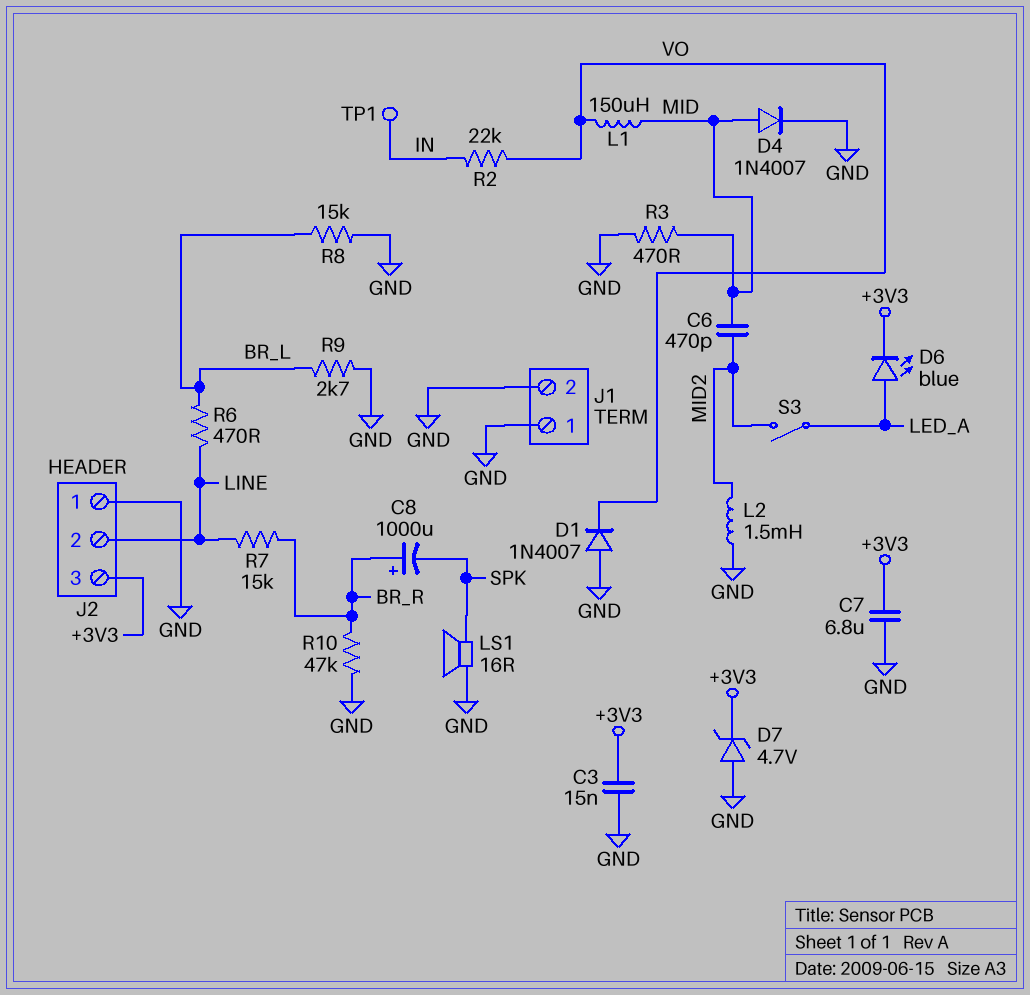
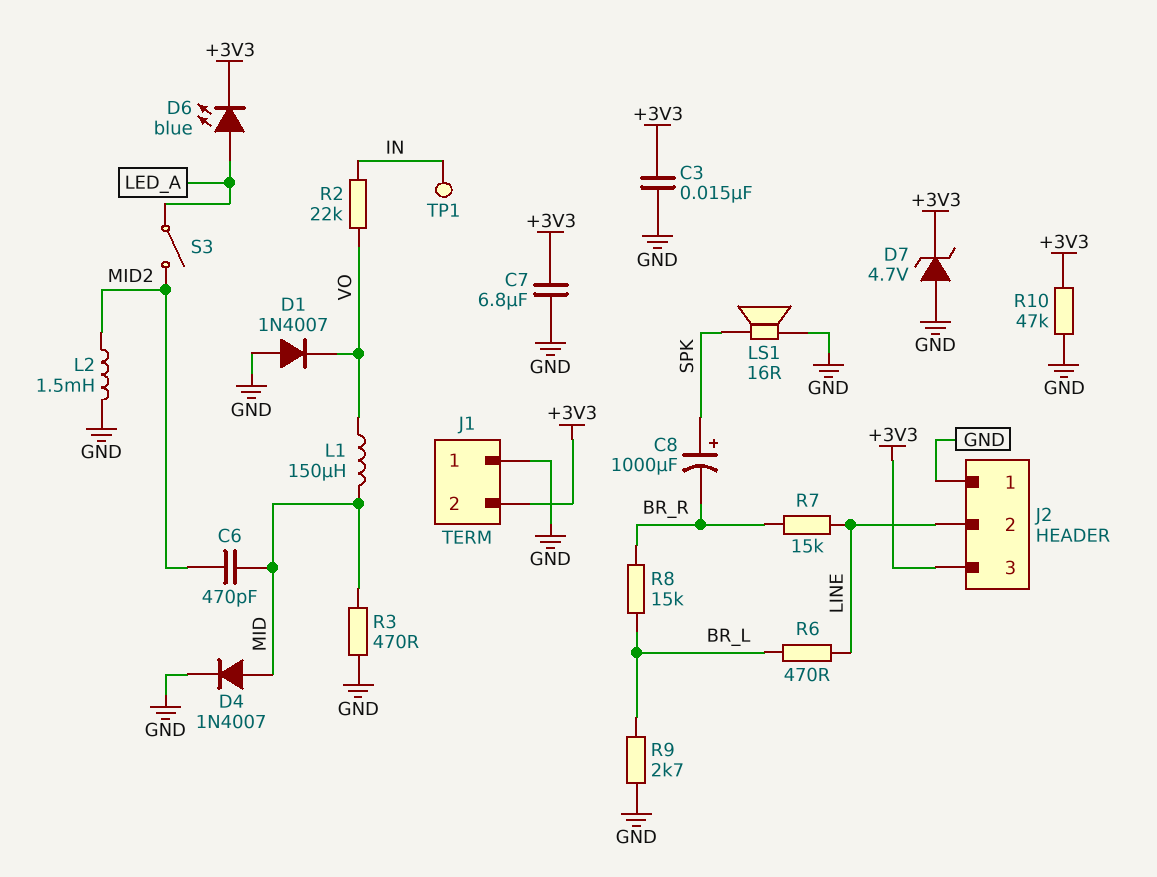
C8: 1000uF (plus BR_R, minus SPK) -> 1000uF (plus SPK, minus BR_R)
J1 pin 2: GND -> +3V3
R8: 15k (BR_L, GND) -> 15k (BR_L, BR_R)
R10: 47k (BR_R, GND) -> 47k (+3V3, GND)

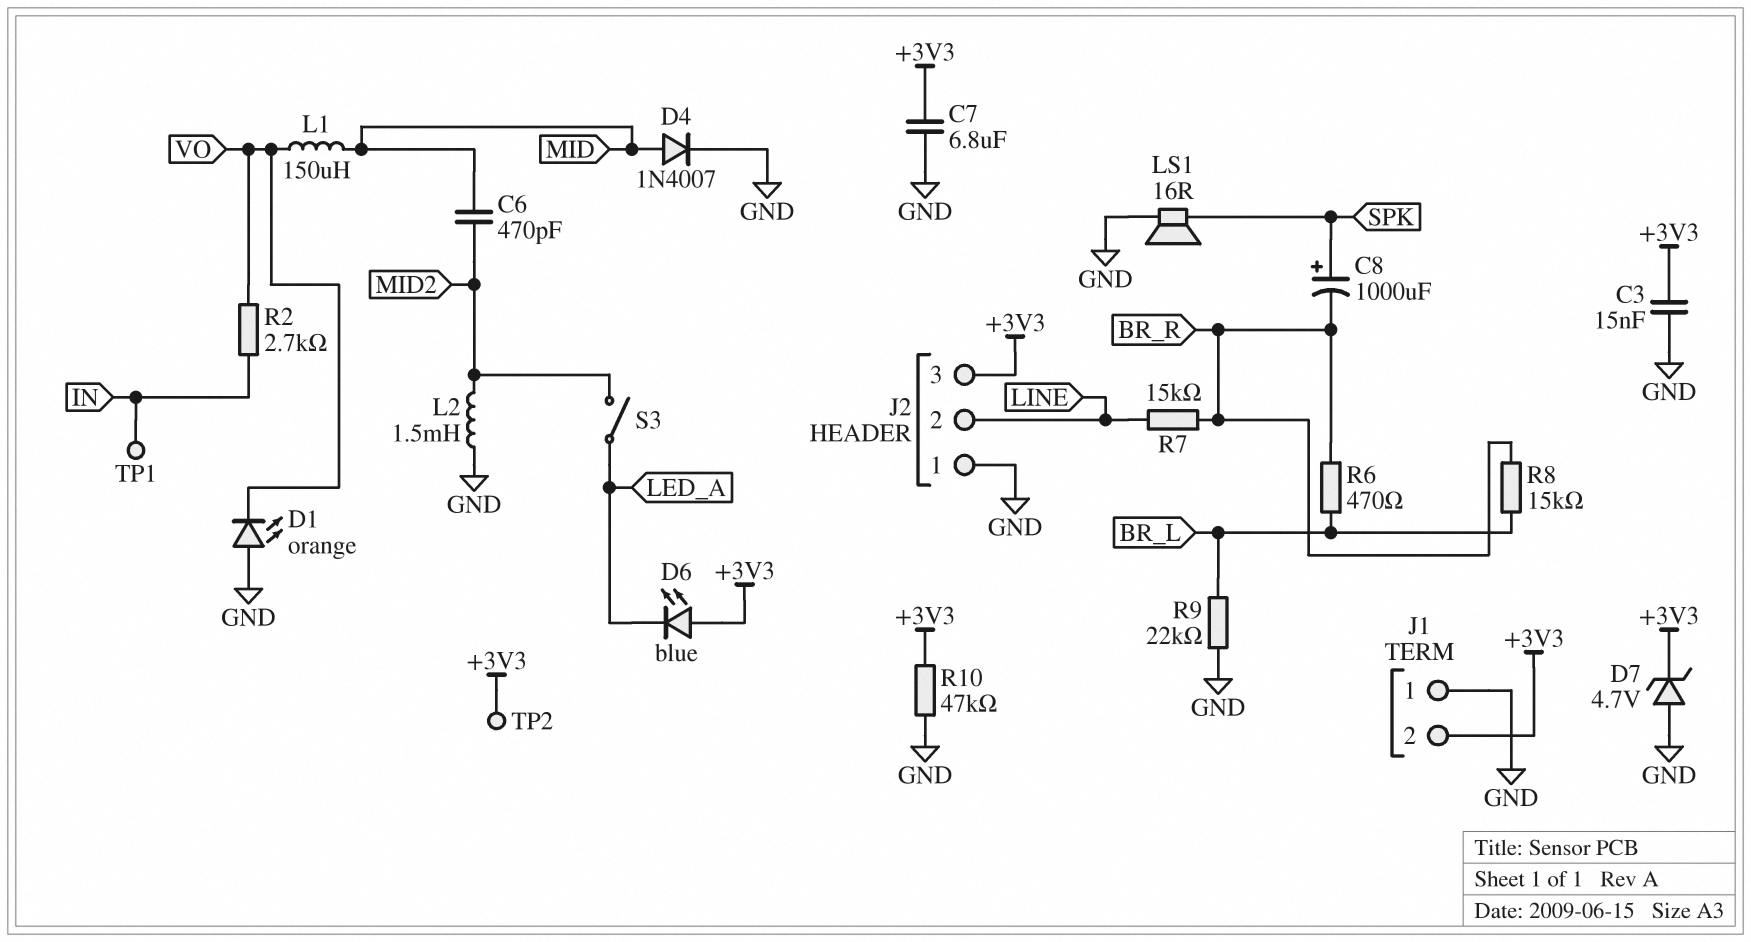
D1: diode 1N4007 (A GND, K VO) -> LED orange (A GND, K VO)
D6: LED blue (A LED_A, K +3V3) -> LED blue (A +3V3, K LED_A)
R2: 22k (IN, VO) -> 2.7k (IN, VO)
R3: 470 (GND, MID) -> none
R6: 470 (BR_L, LINE) -> 470 (BR_L, BR_R)
R9: 2.7k (BR_L, GND) -> 22k (BR_L, GND)
TP2: none -> test point (+3V3)

